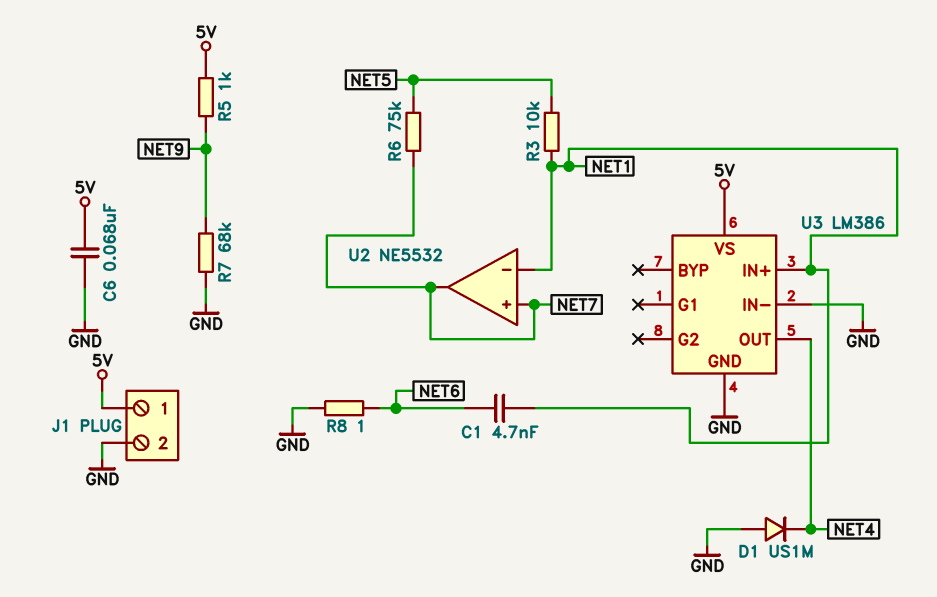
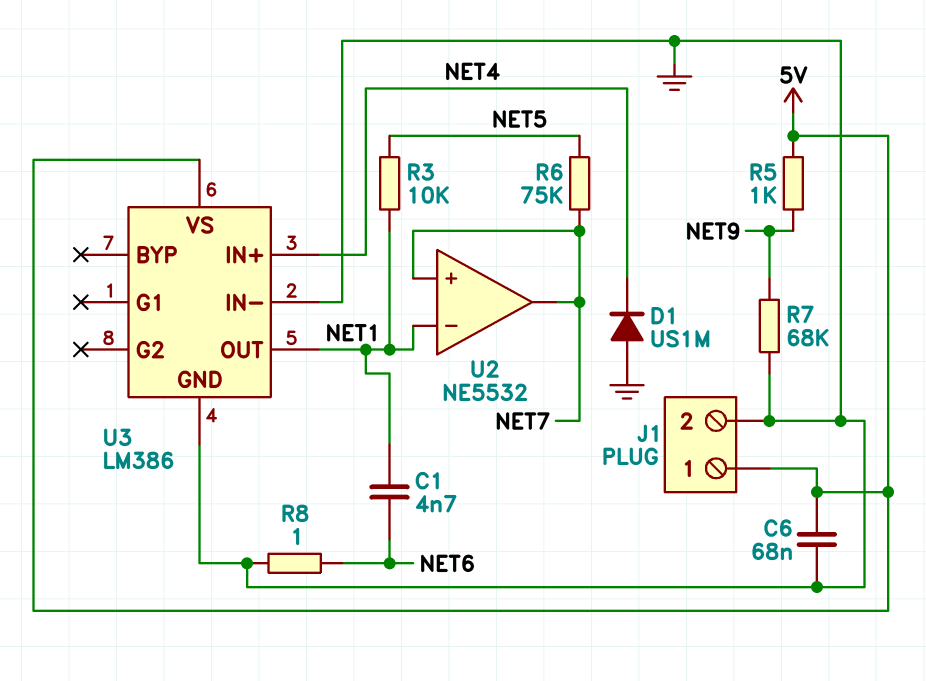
U3 pin IN+: NET1 -> NET4
U3 pin OUT: NET4 -> NET1

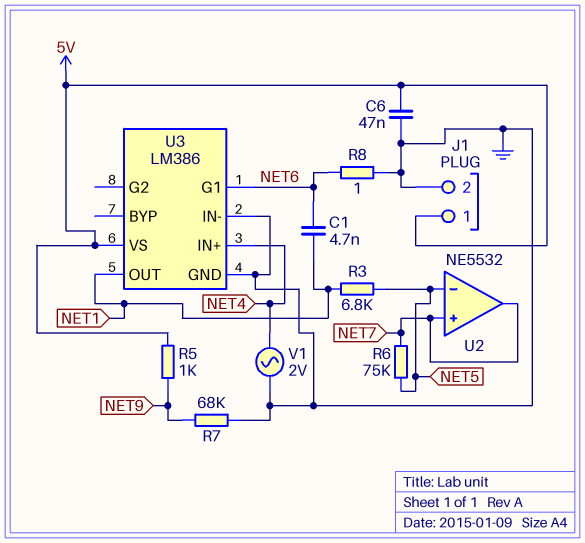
C6: 68nF (5V, GND) -> 47nF (5V, GND)
D1: diode US1M (A GND, K NET4) -> none
R3: 10k (NET1, NET5) -> 6.8k (NET1, NET5)
U2 pin in-: NET1 -> NET5
U3 pin G1: none -> NET6
V1: none -> AC 2V (GND, NET4)

